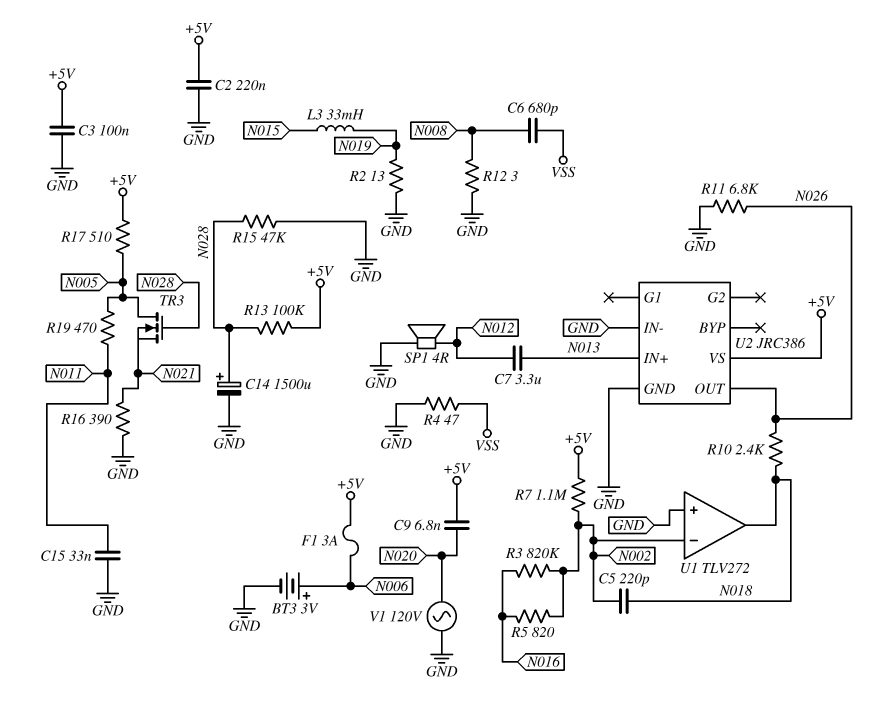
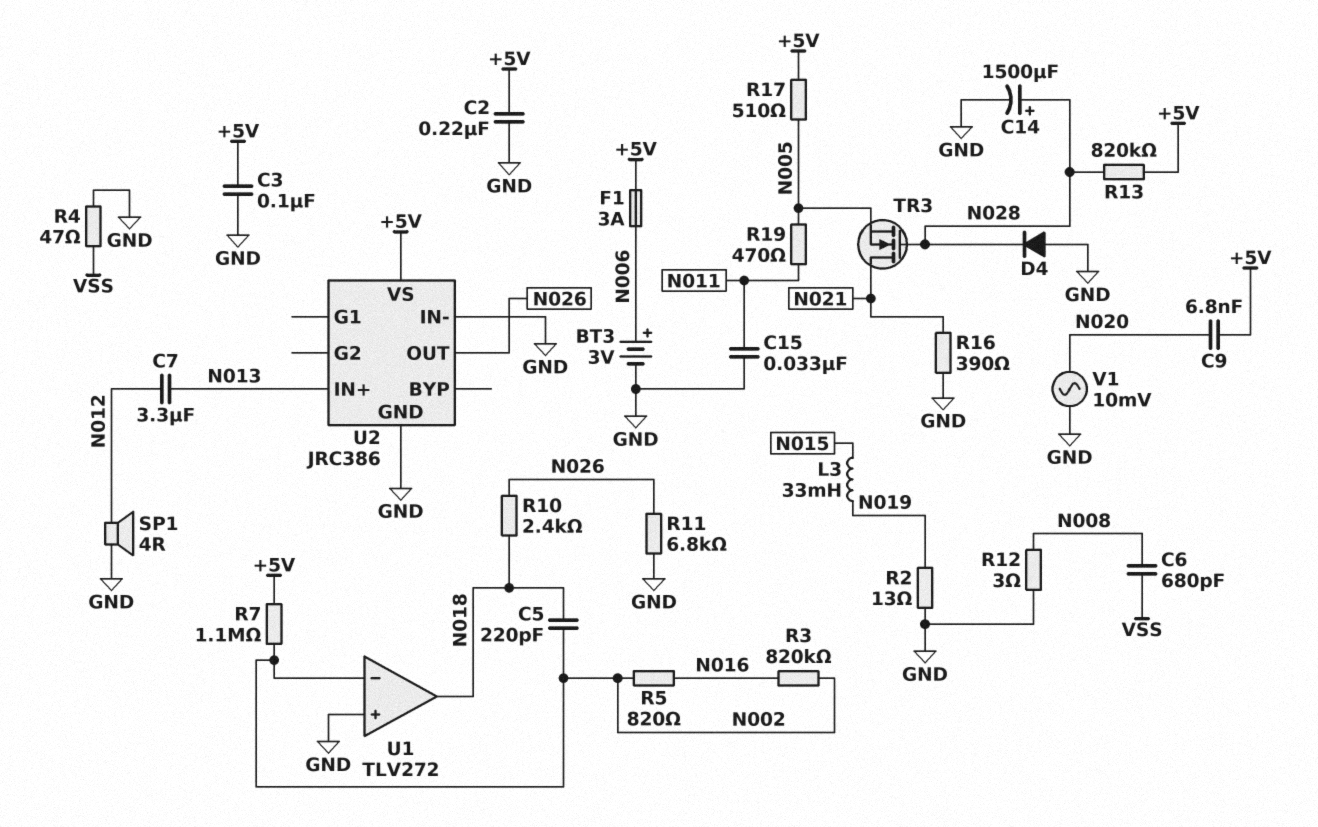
D4: none -> diode (A GND, K N028)
R13: 100k (+5V, N028) -> 820k (+5V, N028)
R15: 47k (GND, N028) -> none
TR3: NMOS (G N028, D N005, S N021) -> NMOS (G N028, D N021, S N005)
V1: AC 120V (GND, N020) -> AC 10mV (GND, N020)

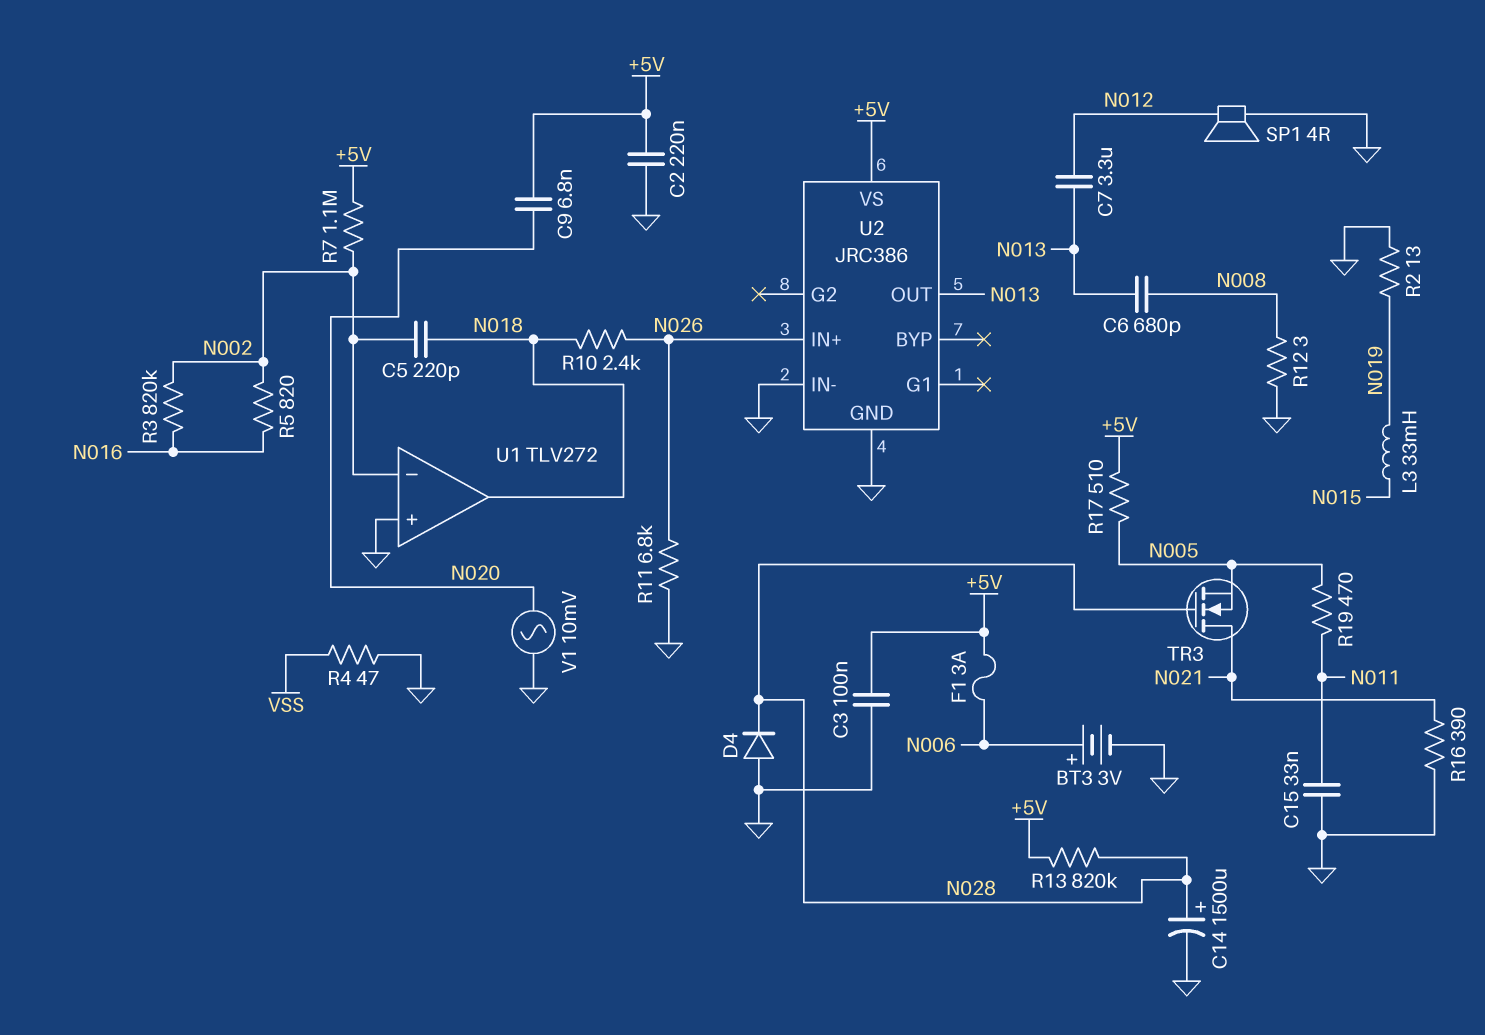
C6: 680pF (N008, VSS) -> 680pF (N008, N013)
U2 pin IN+: N013 -> N026
U2 pin OUT: N026 -> N013

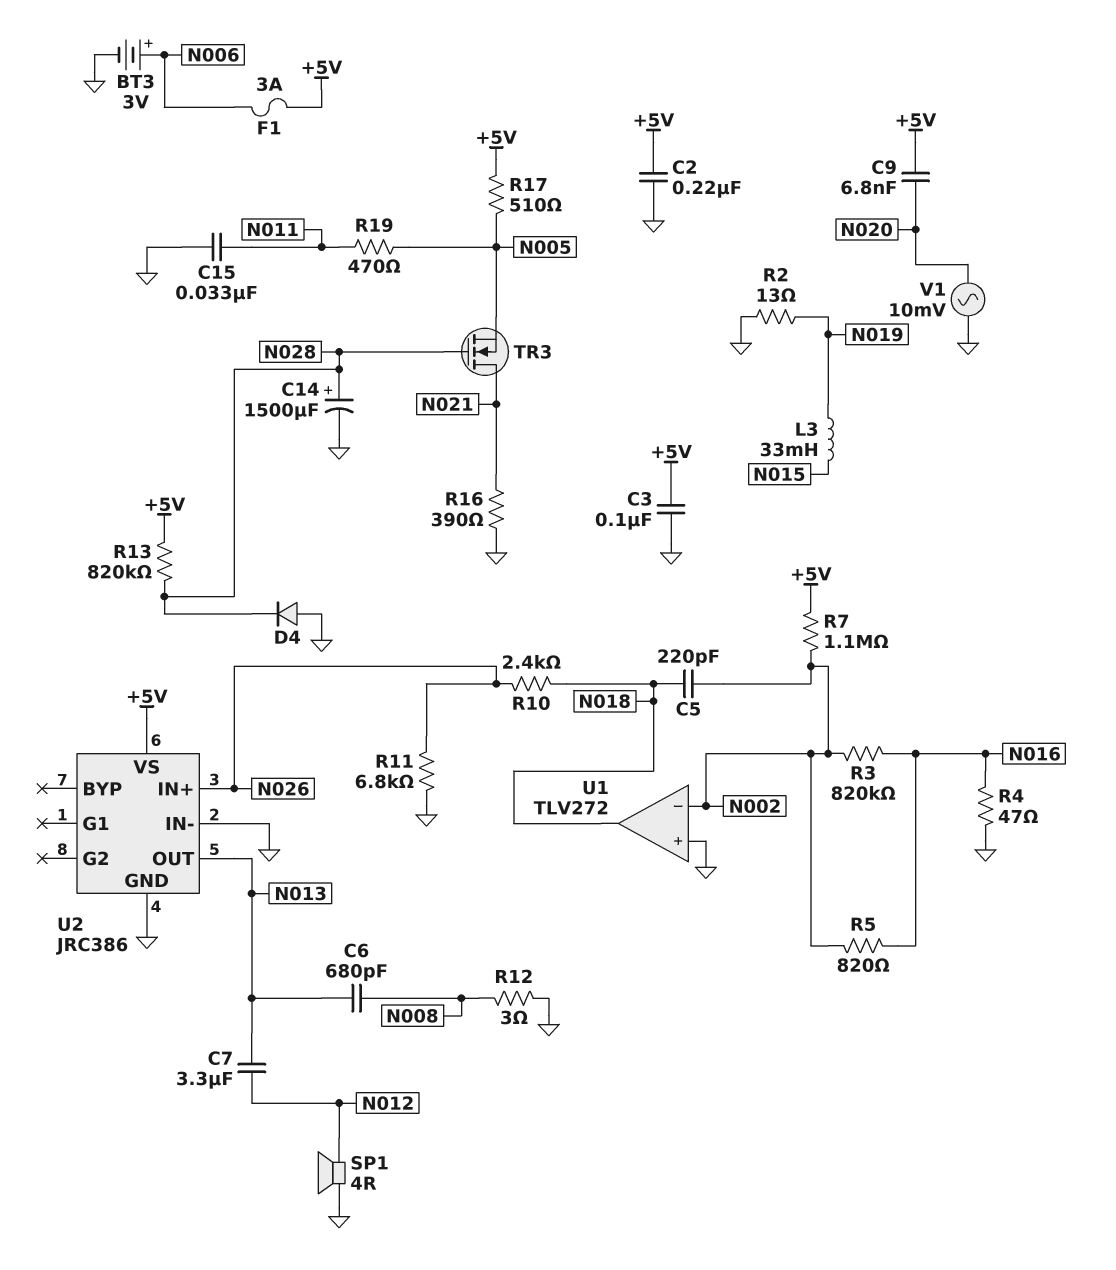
R4: 47 (GND, VSS) -> 47 (GND, N016)

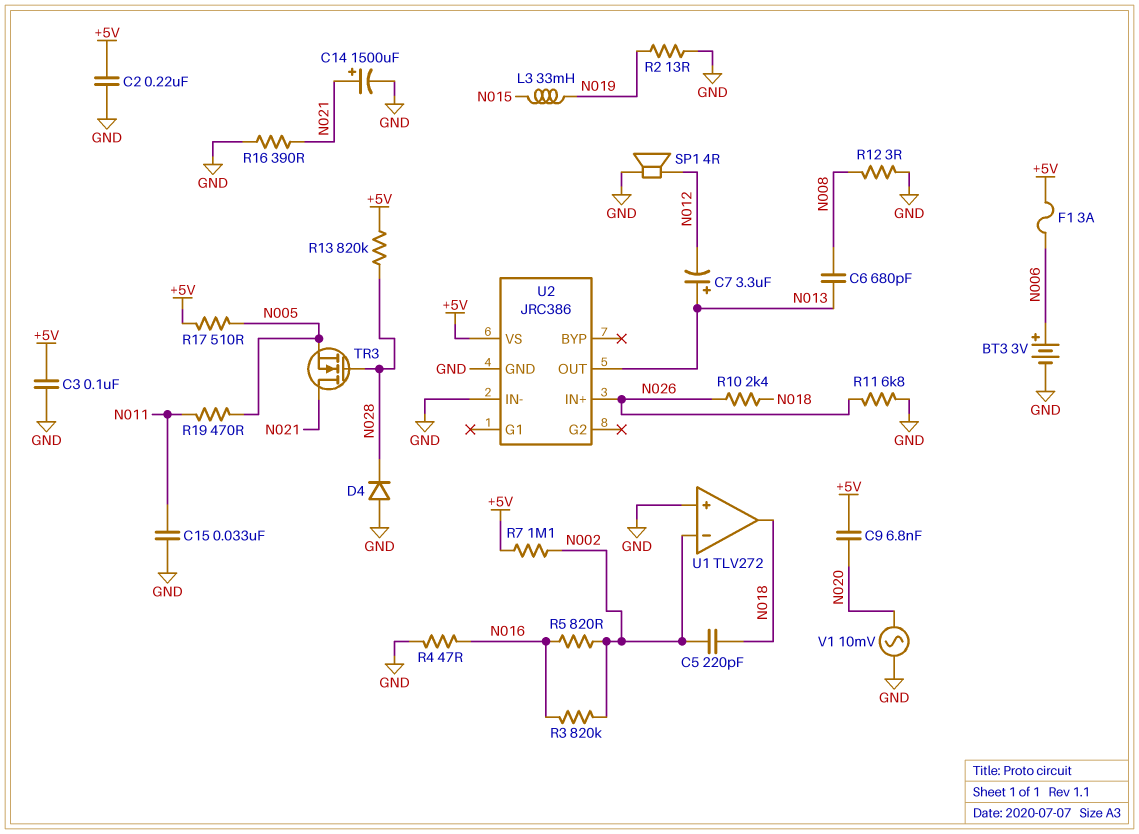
C7: 3.3uF (N012, N013) -> 3.3uF (plus N013, minus N012)
C14: 1500uF (plus N028, minus GND) -> 1500uF (plus N021, minus GND)

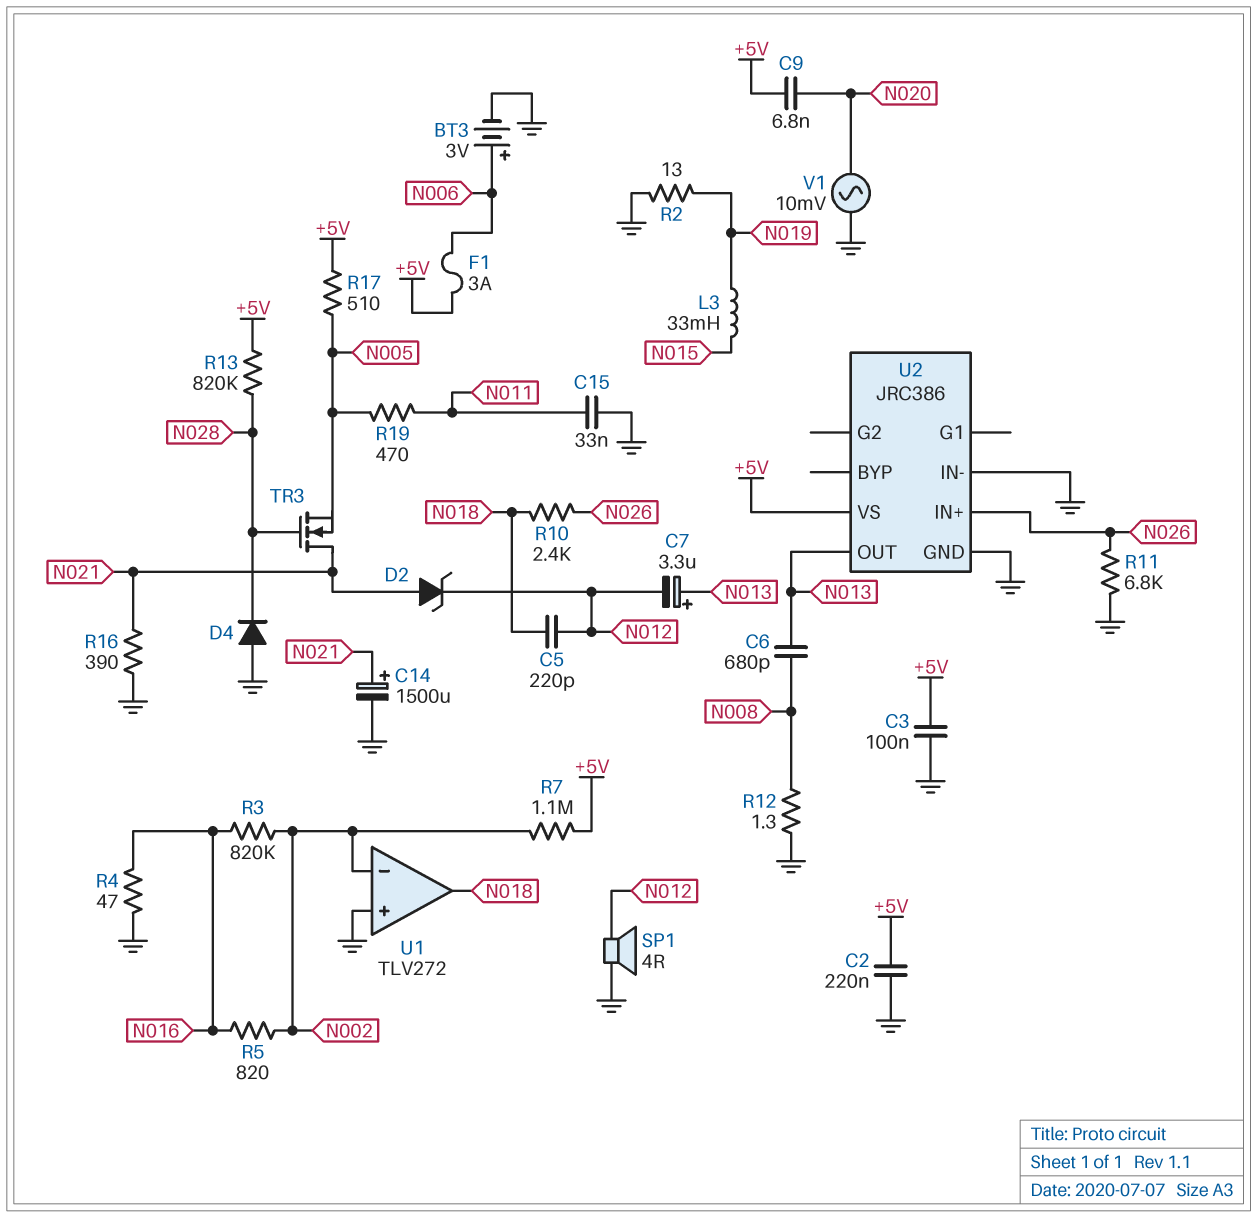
C5: 220pF (N002, N018) -> 220pF (N012, N018)
D2: none -> zener (A N021, K N012)
R12: 3 (GND, N008) -> 1.3 (GND, N008)

